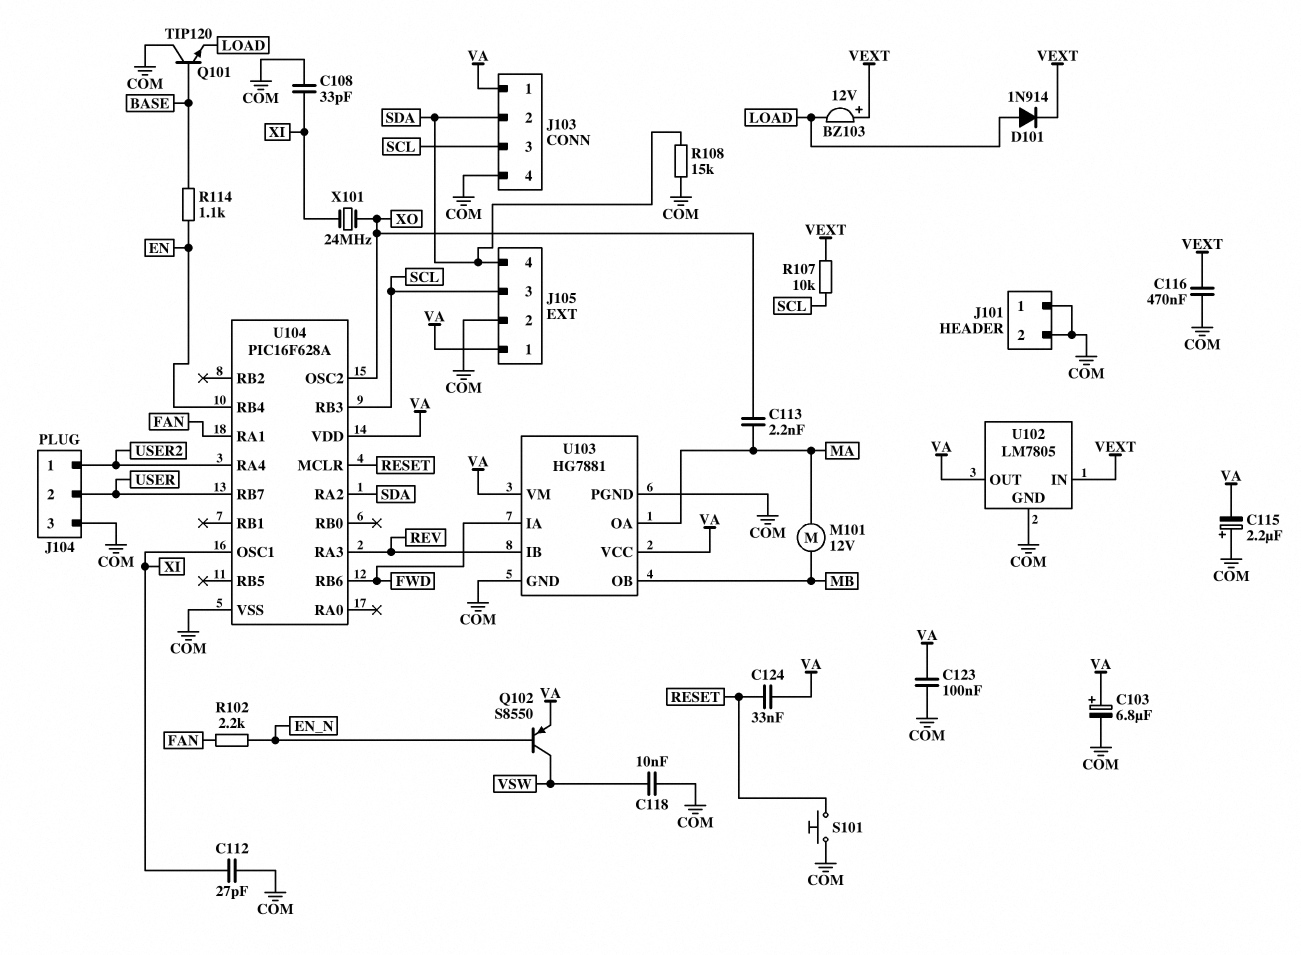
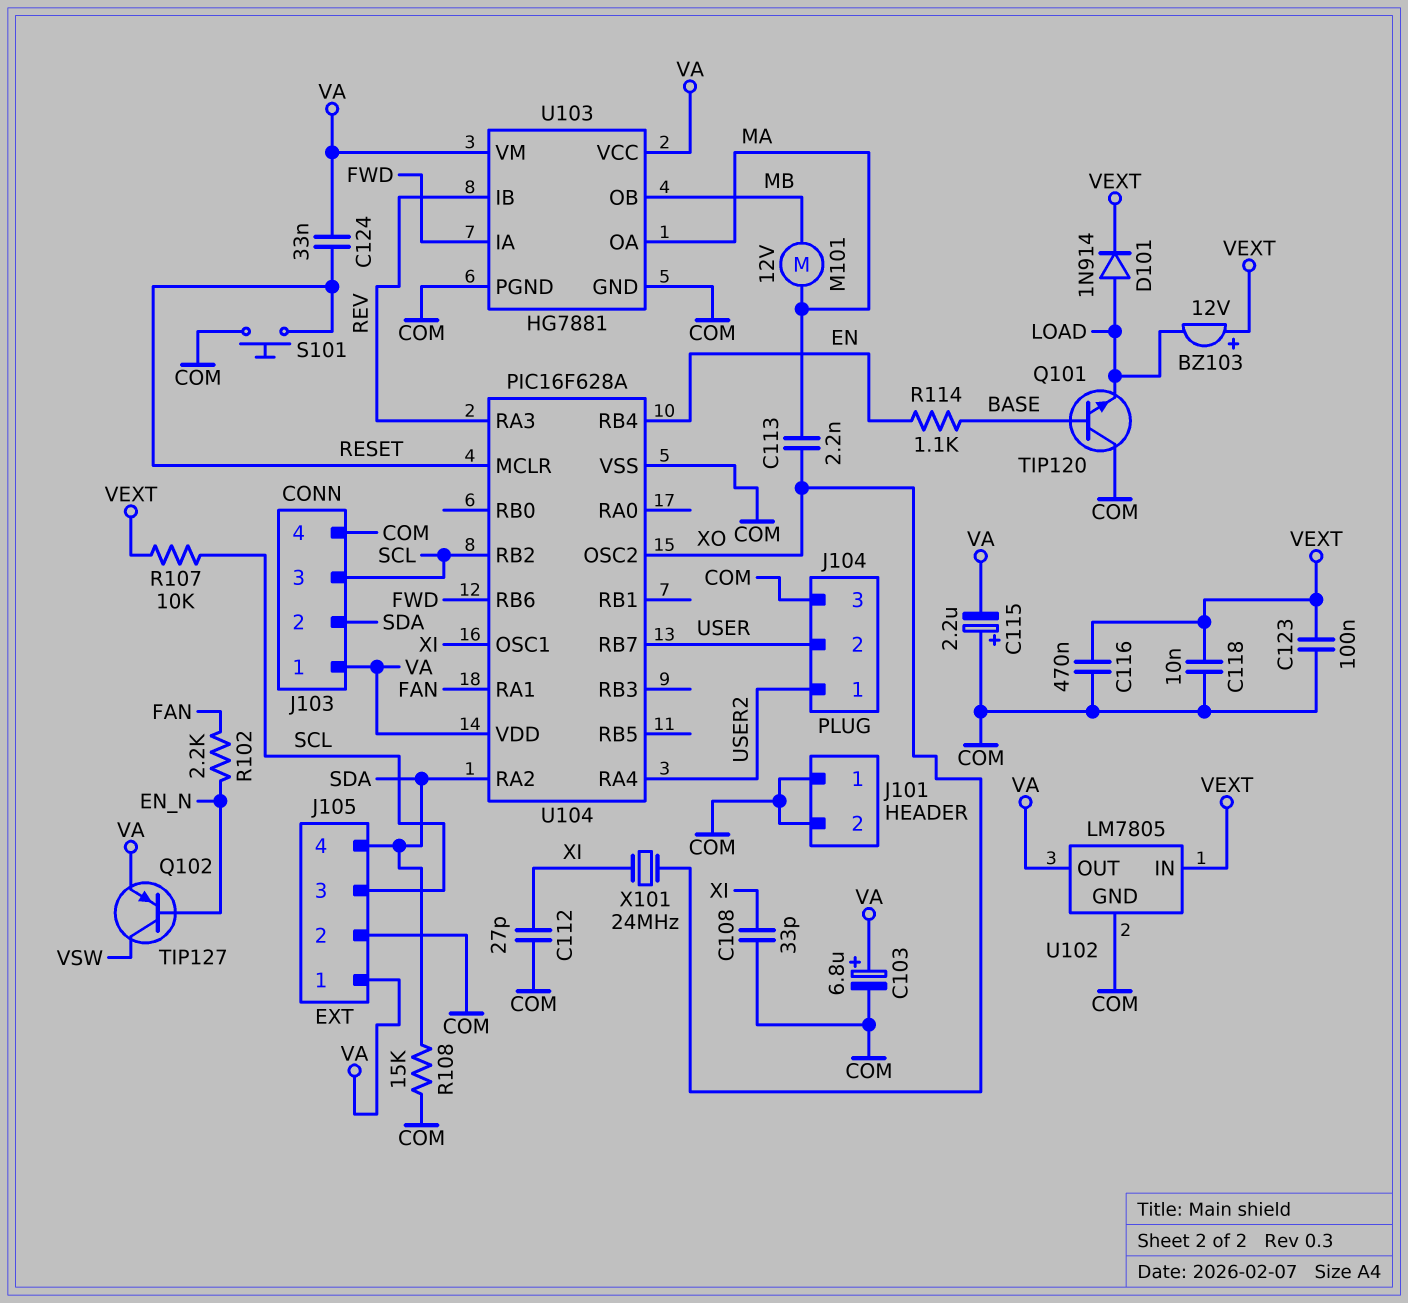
C118: 10nF (COM, VSW) -> 10nF (COM, VEXT)
C123: 100nF (COM, VA) -> 100nF (COM, VEXT)
Q102: PNP S8550 (B EN_N, C VSW, E VA) -> PNP TIP127 (B EN_N, C VSW, E VA)
U104 pin RB2: none -> SCL
U104 pin RB3: SCL -> none

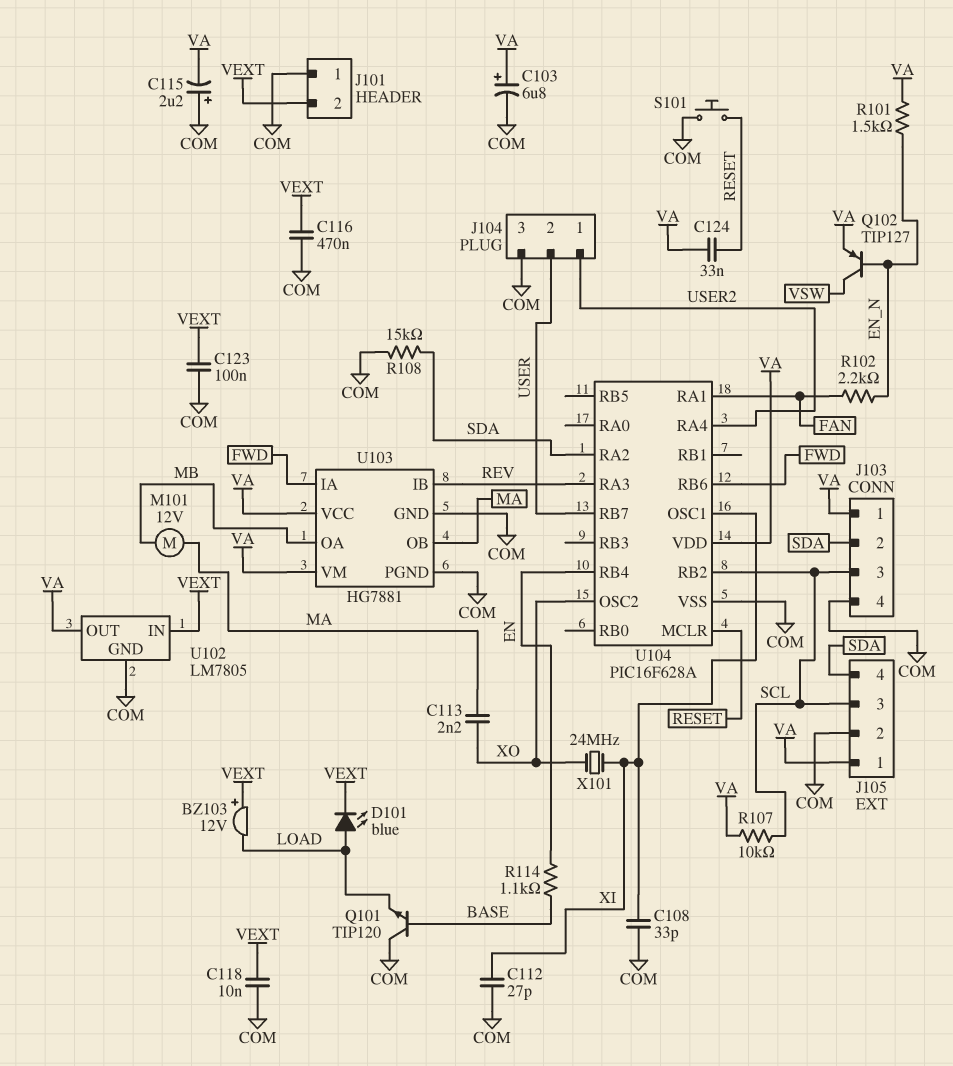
D101: diode 1N914 (A LOAD, K VEXT) -> LED blue (A LOAD, K VEXT)
J101 pin 2: COM -> VEXT
R101: none -> 1.5k (EN_N, VA)
R107: 10k (SCL, VEXT) -> 10k (SCL, VA)
U103 pin OA: MA -> MB
U103 pin OB: MB -> MA

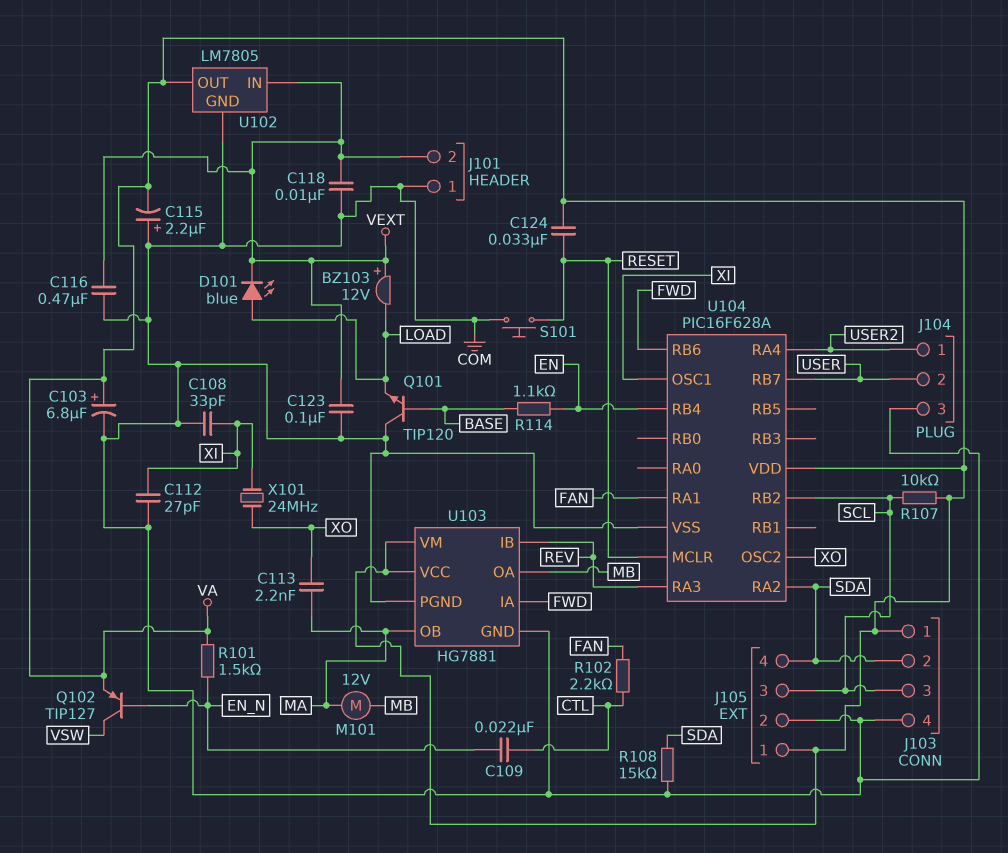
C109: none -> 22nF (CTL, EN_N)
R102: 2.2k (EN_N, FAN) -> 2.2k (CTL, FAN)

